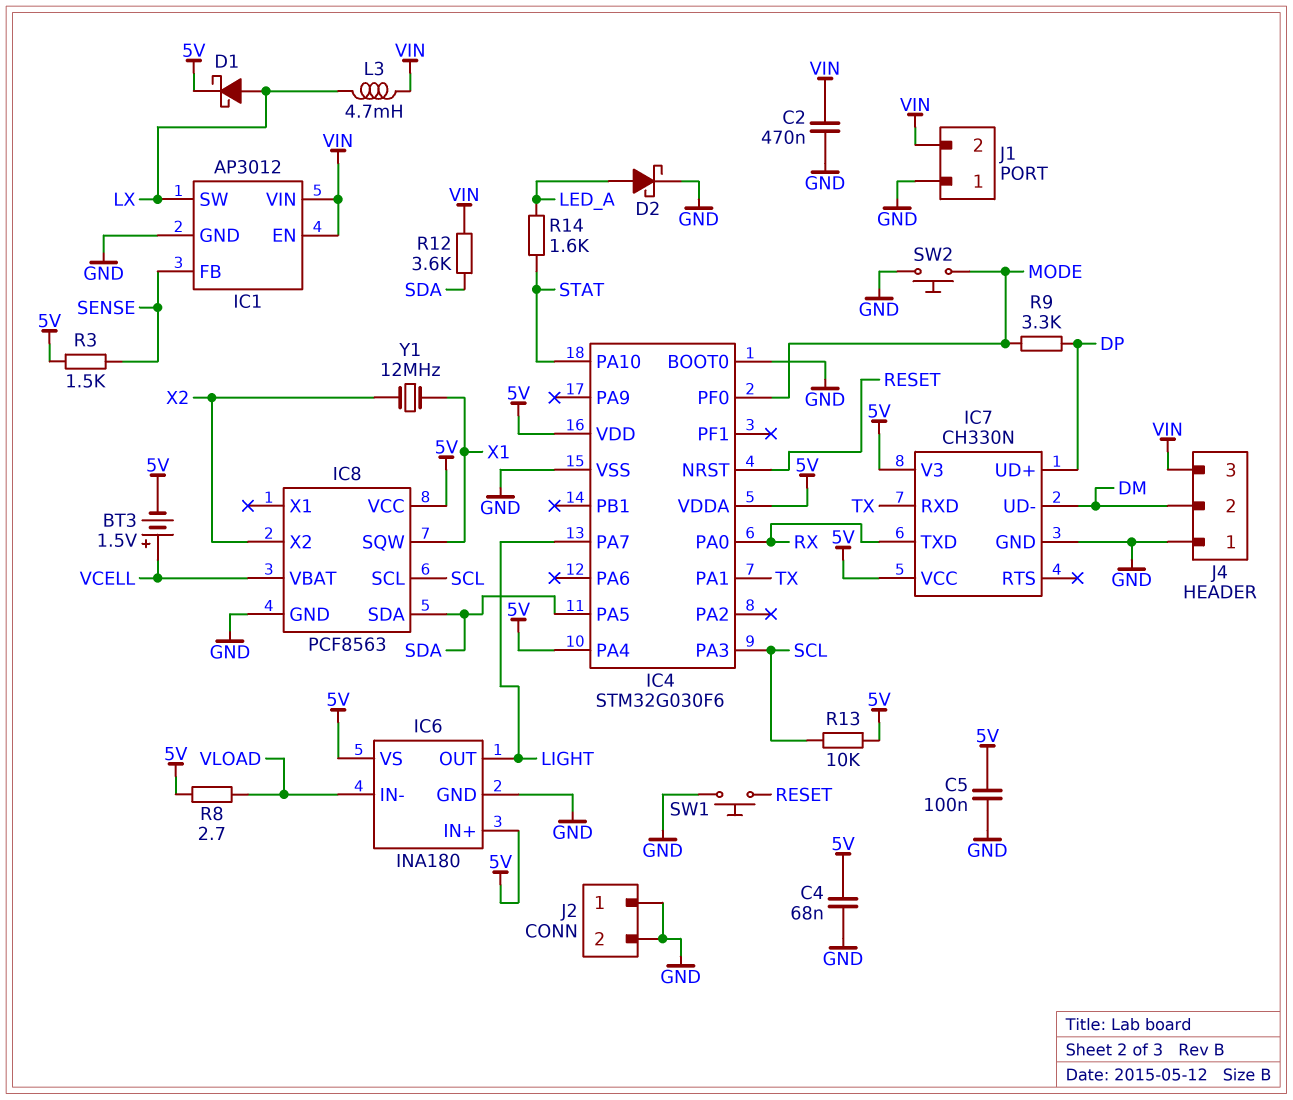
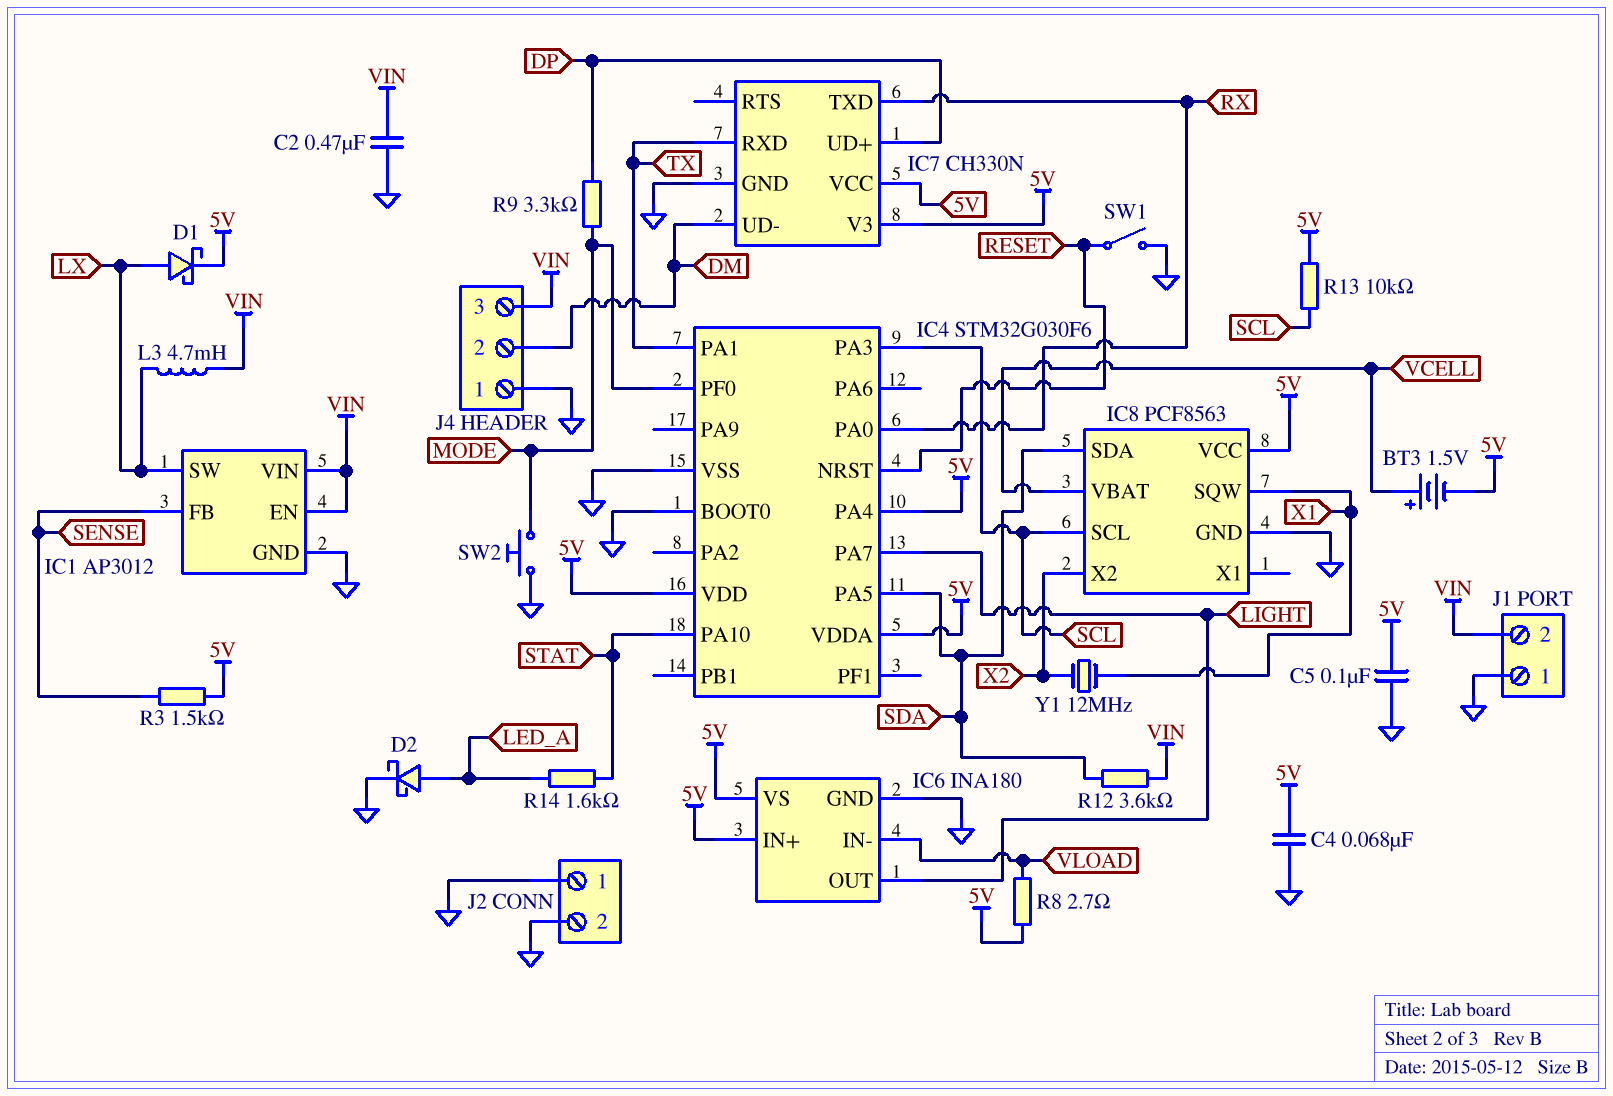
SW1: button (GND, RESET) -> switch (GND, RESET)

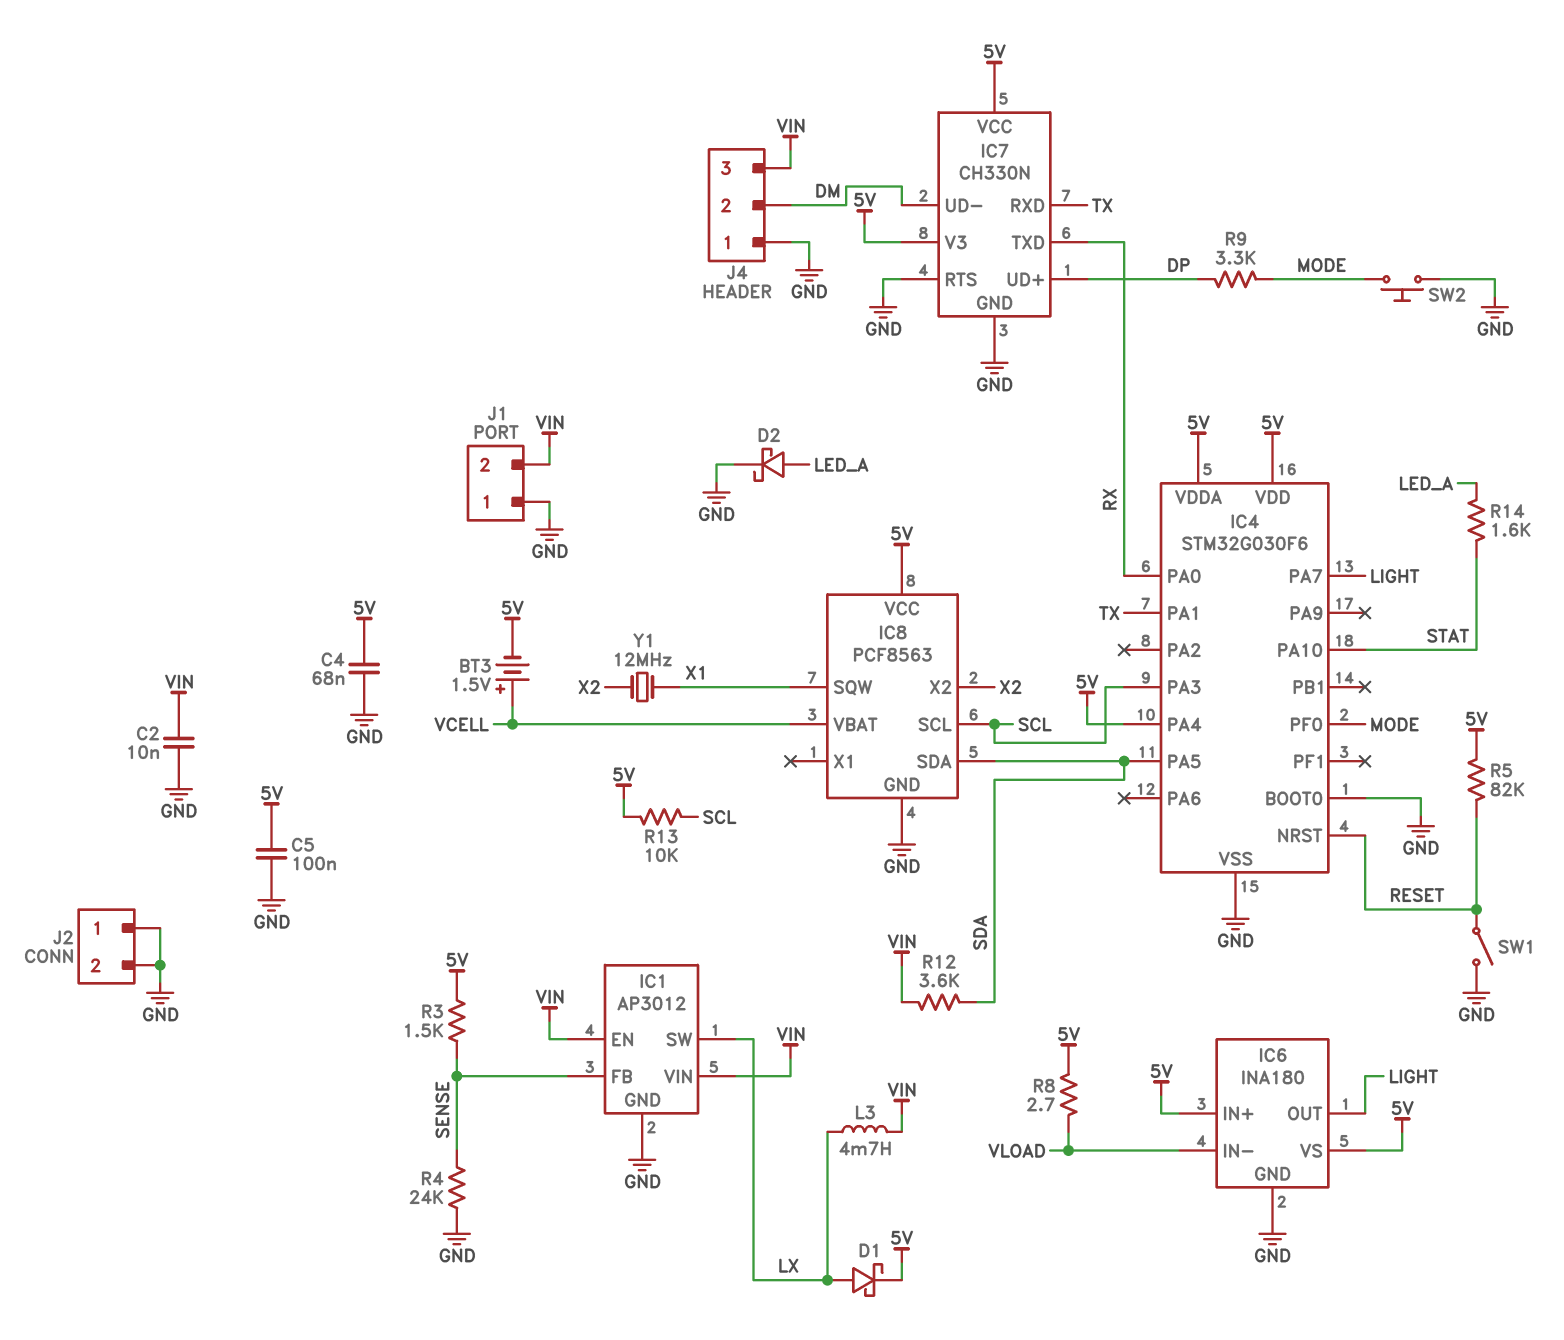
C2: 470nF (GND, VIN) -> 10nF (GND, VIN)
IC7 pin RTS: none -> GND
R4: none -> 24k (GND, SENSE)
R5: none -> 82k (5V, RESET)

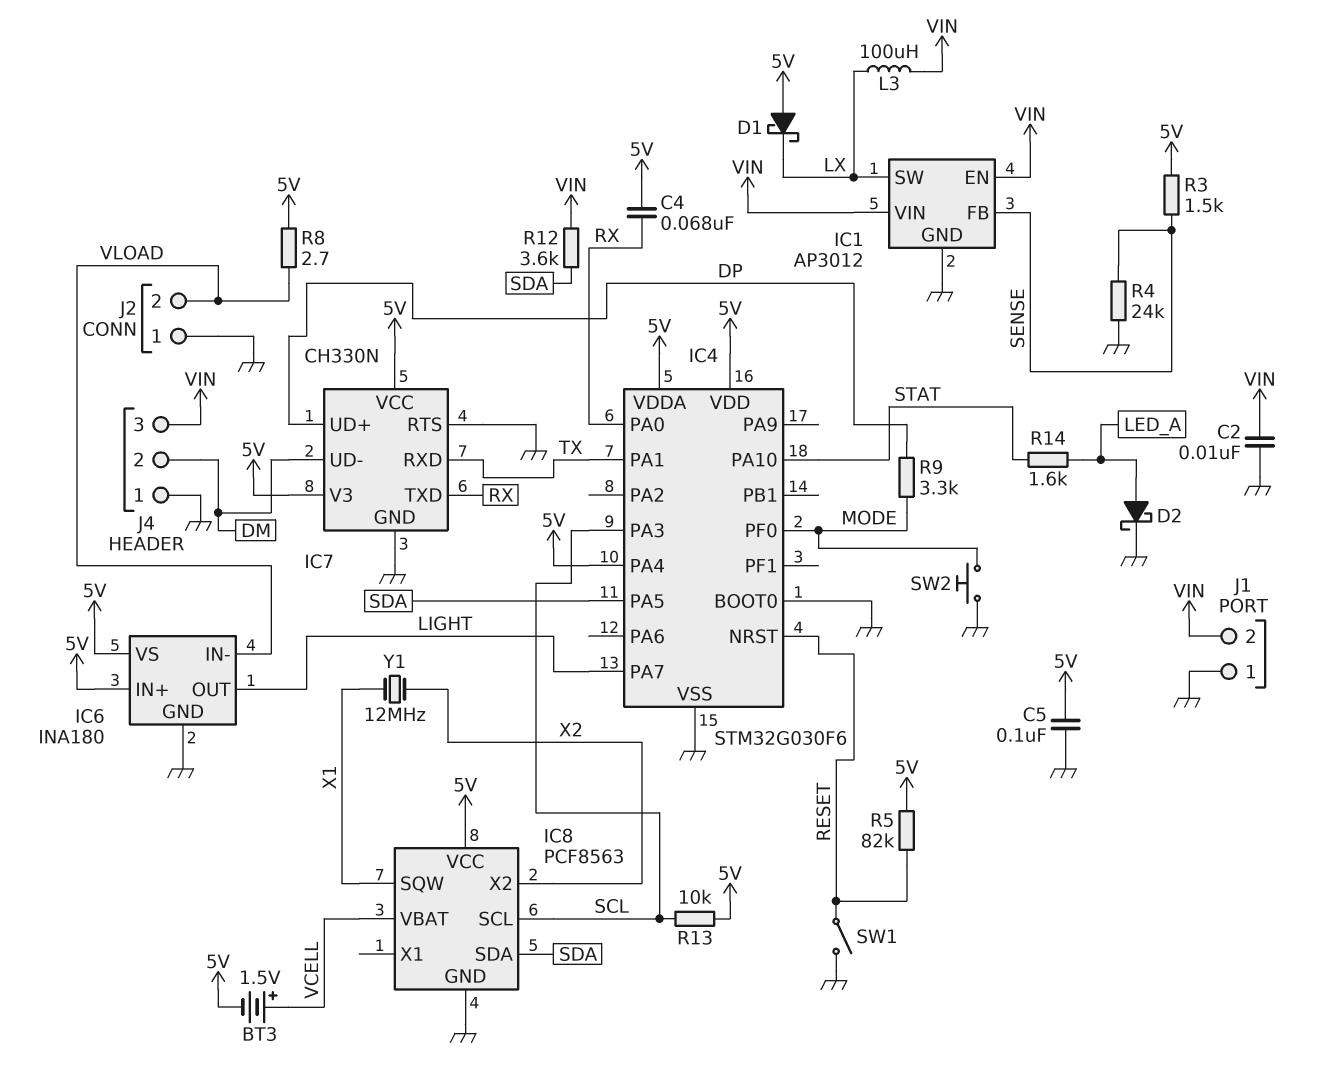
C4: 68nF (5V, GND) -> 68nF (5V, RX)
D1: schottky (A LX, K 5V) -> schottky (A 5V, K LX)
J2 pin 2: GND -> VLOAD
L3: 4.7mH (LX, VIN) -> 100uH (LX, VIN)

